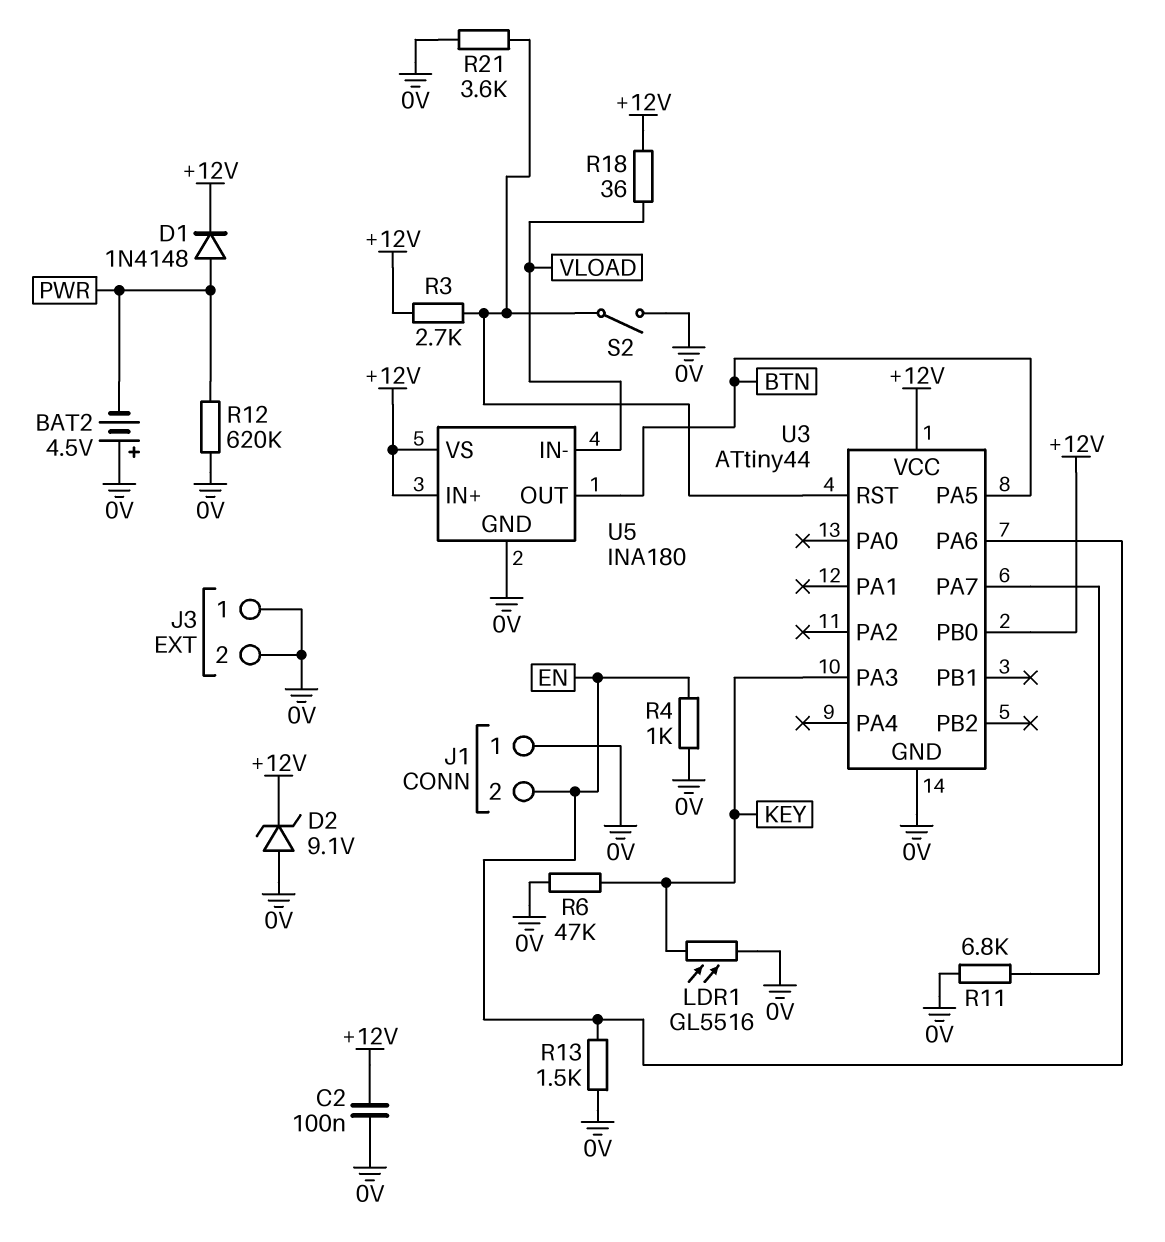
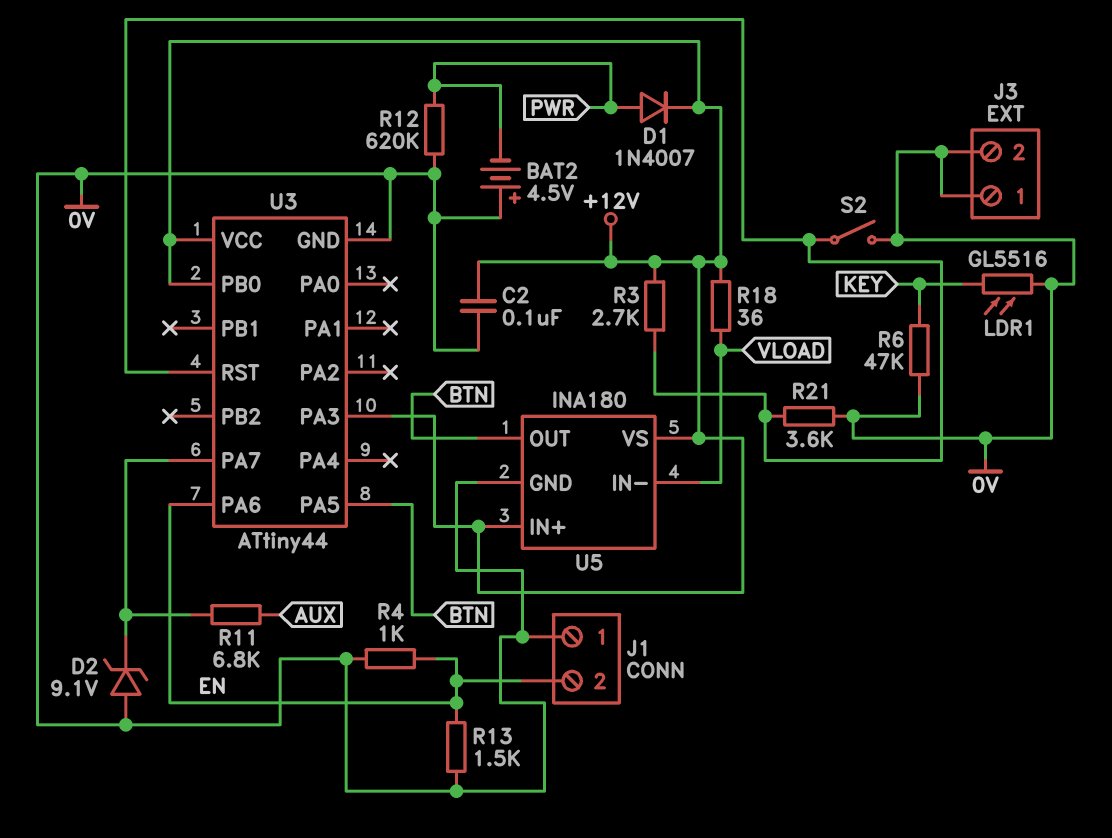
D1: diode 1N4148 (A PWR, K +12V) -> diode 1N4007 (A PWR, K +12V)
D2: zener 9.1V (A 0V, K +12V) -> zener 9.1V (A 0V, K U3/PA7)
R11: 6.8k (0V, U3/PA7) -> 6.8k (AUX, U3/PA7)
U3 pin PA3: KEY -> +12V

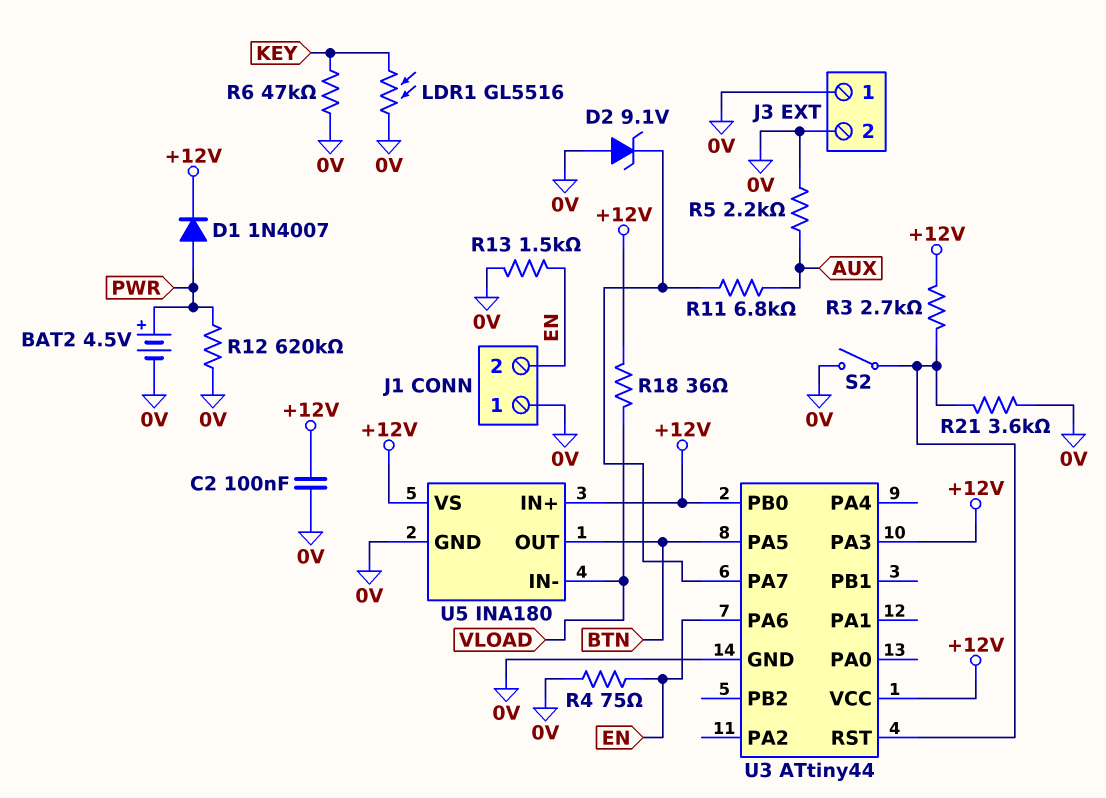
BAT2: 4.5V (plus 0V, minus PWR) -> 4.5V (plus PWR, minus 0V)
R4: 1k (0V, EN) -> 75 (0V, EN)
R5: none -> 2.2k (0V, AUX)

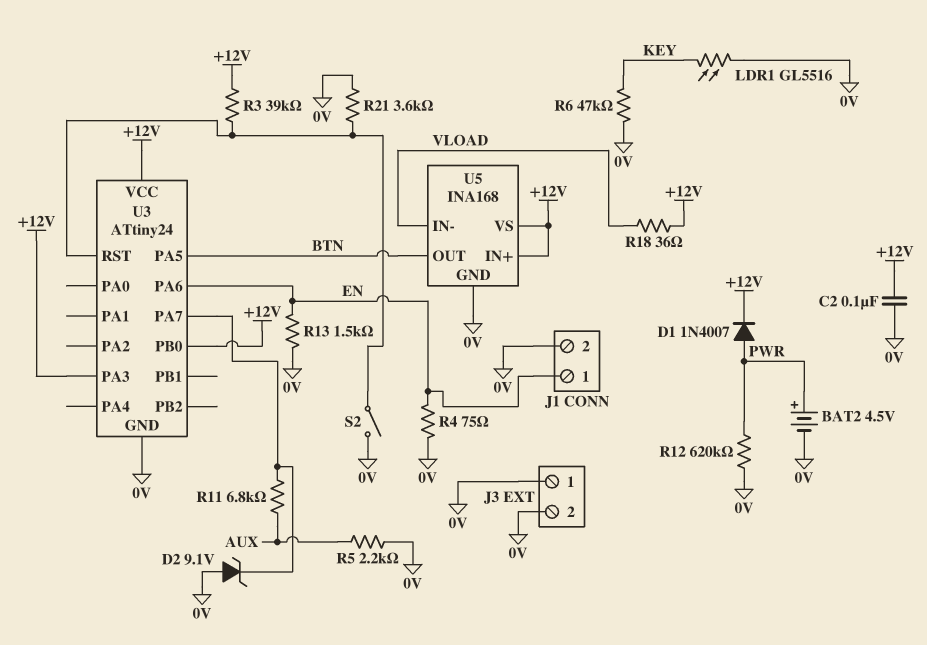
J1 pin 1: 0V -> EN
J1 pin 2: EN -> 0V
R3: 2.7k (+12V, U3/RST) -> 39k (+12V, U3/RST)
U3: ATtiny44 -> ATtiny24
U5: INA180 -> INA168

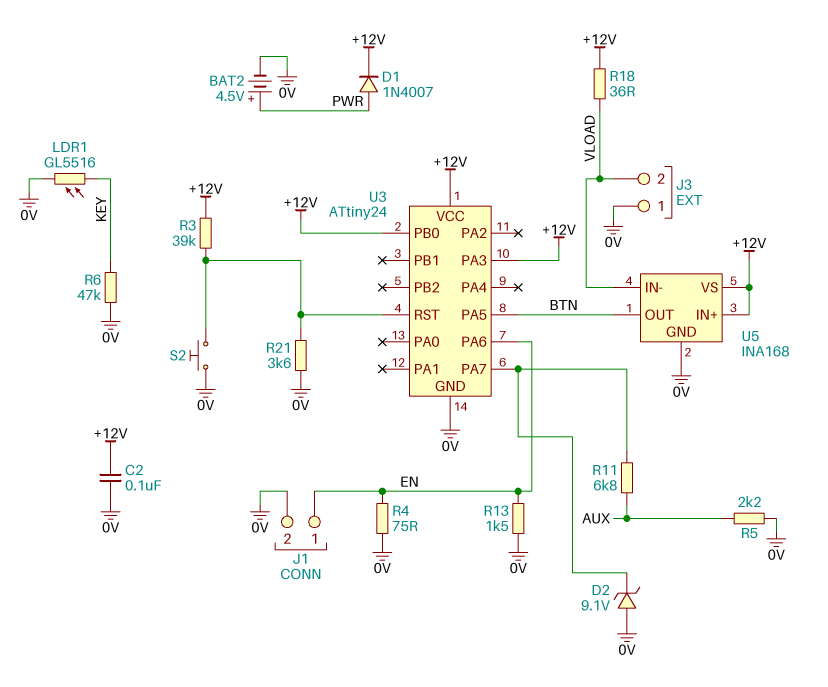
J3 pin 2: 0V -> VLOAD
R12: 620k (0V, PWR) -> none
S2: switch (0V, U3/RST) -> button (0V, U3/RST)

